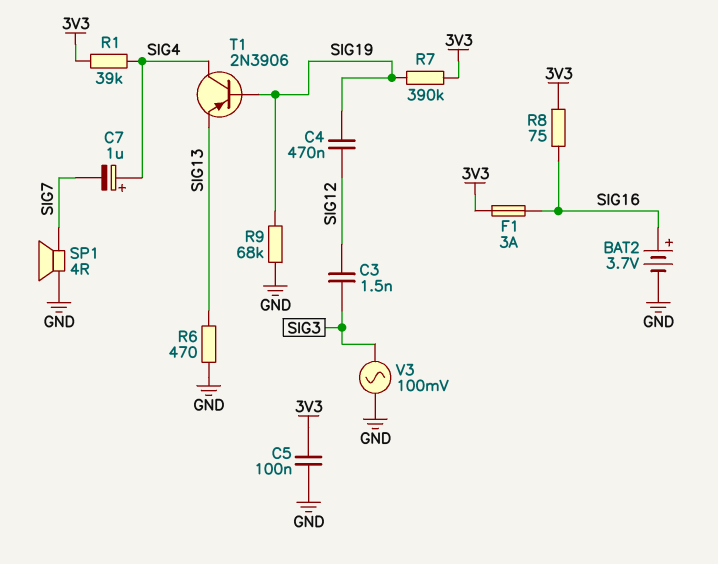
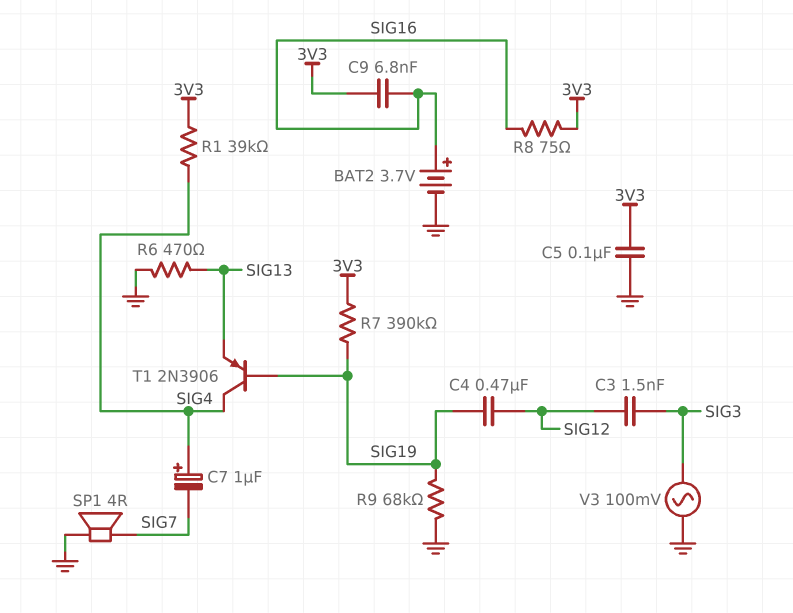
C9: none -> 6.8nF (3V3, SIG16)
F1: 3A (3V3, SIG16) -> none

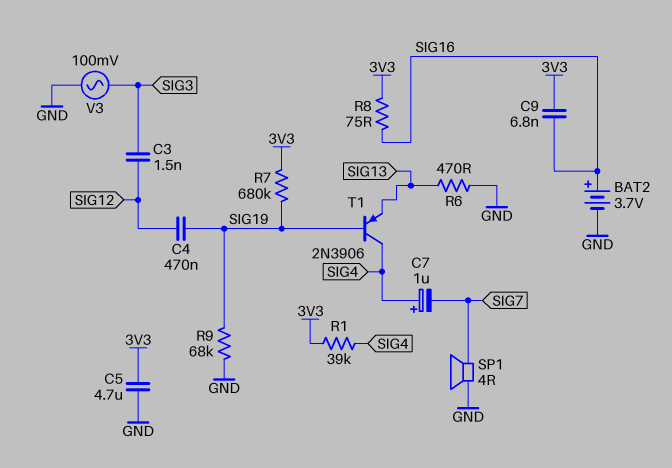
C5: 100nF (3V3, GND) -> 4.7uF (3V3, GND)
R7: 390k (3V3, SIG19) -> 680k (3V3, SIG19)

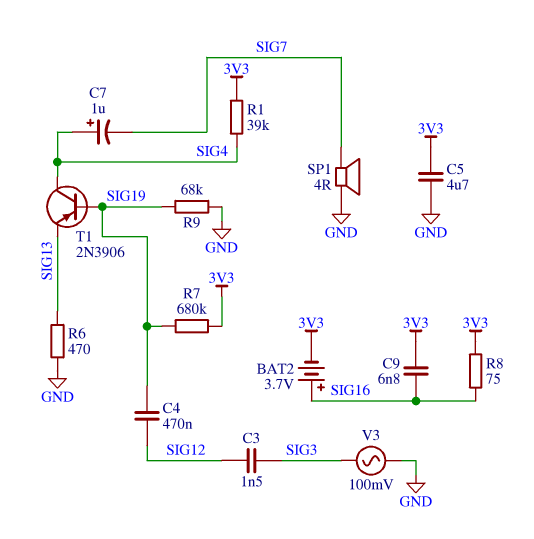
BAT2: 3.7V (plus SIG16, minus GND) -> 3.7V (plus SIG16, minus 3V3)

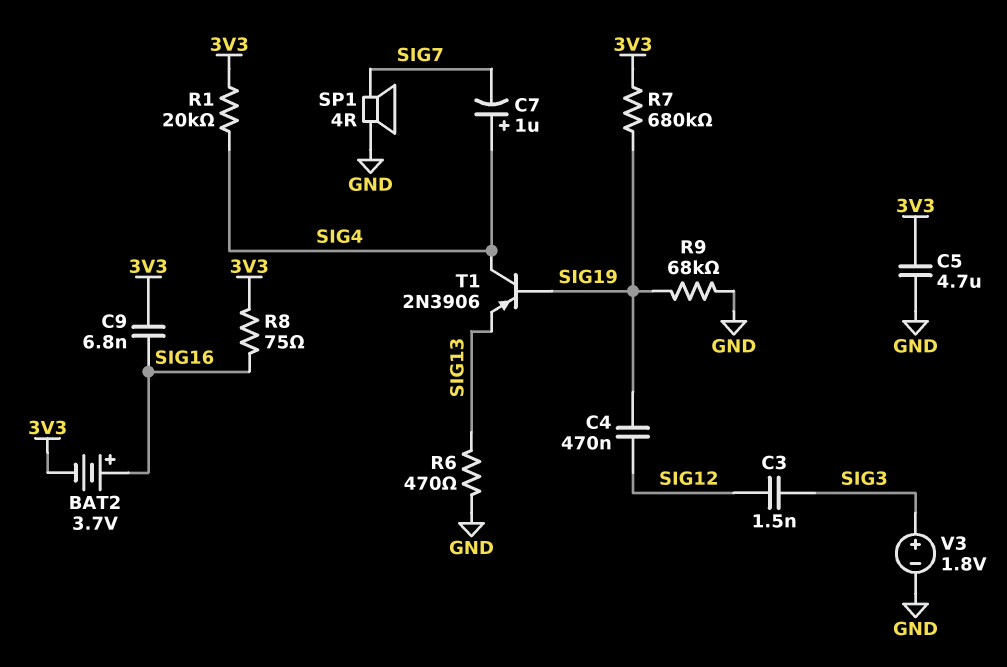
R1: 39k (3V3, SIG4) -> 20k (3V3, SIG4)
V3: AC 100mV (GND, SIG3) -> 1.8V (plus SIG3, minus GND)

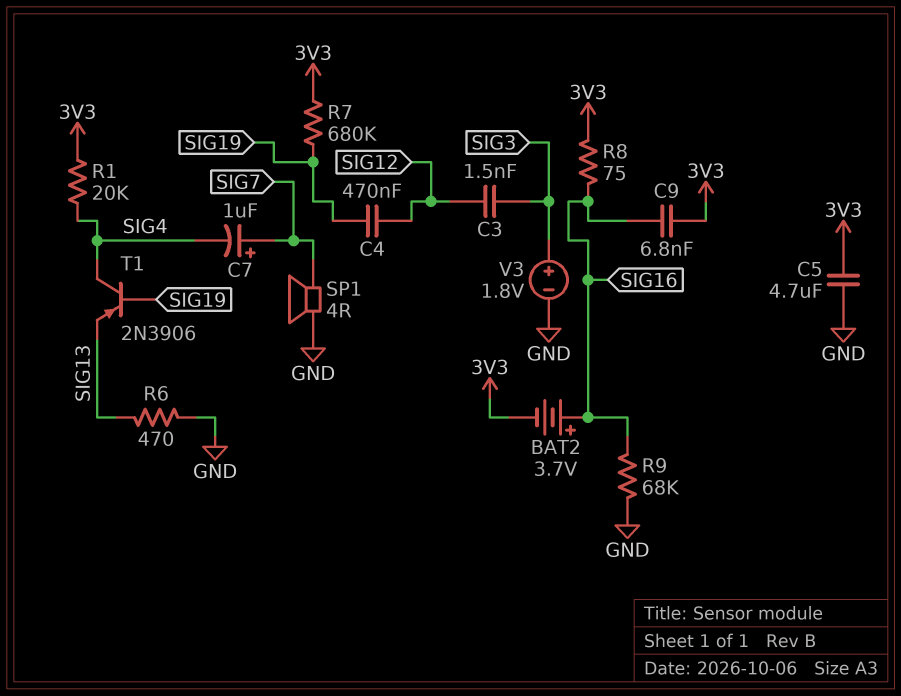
C7: 1uF (plus SIG4, minus SIG7) -> 1uF (plus SIG7, minus SIG4)
R9: 68k (GND, SIG19) -> 68k (GND, SIG16)

